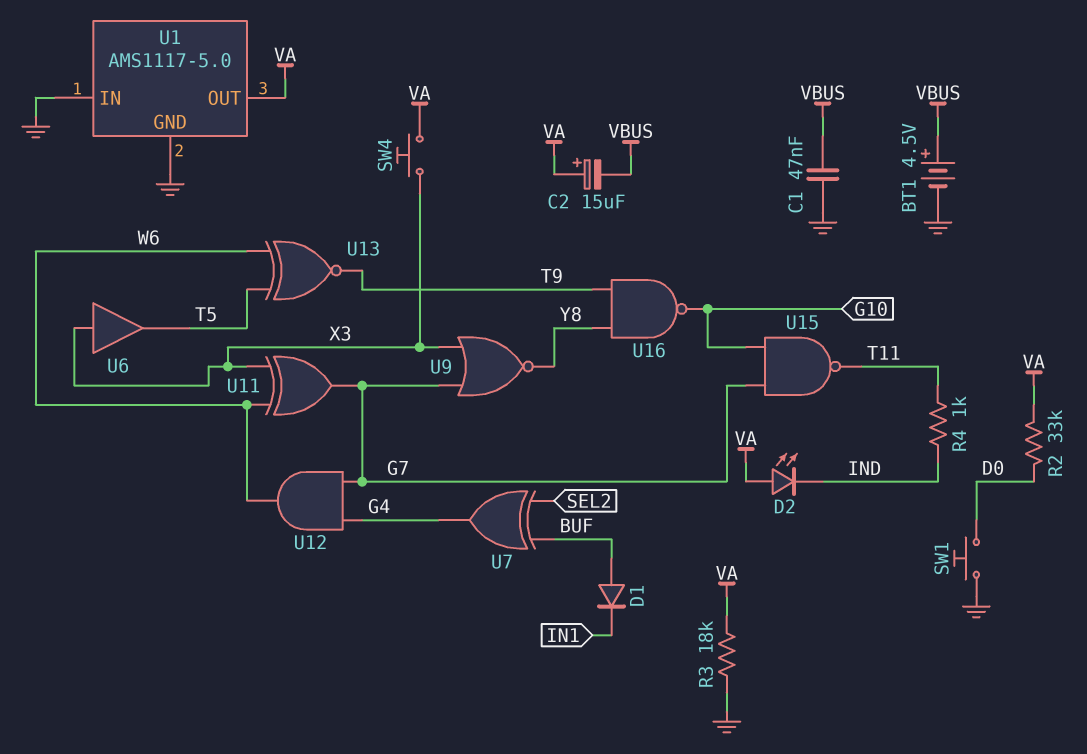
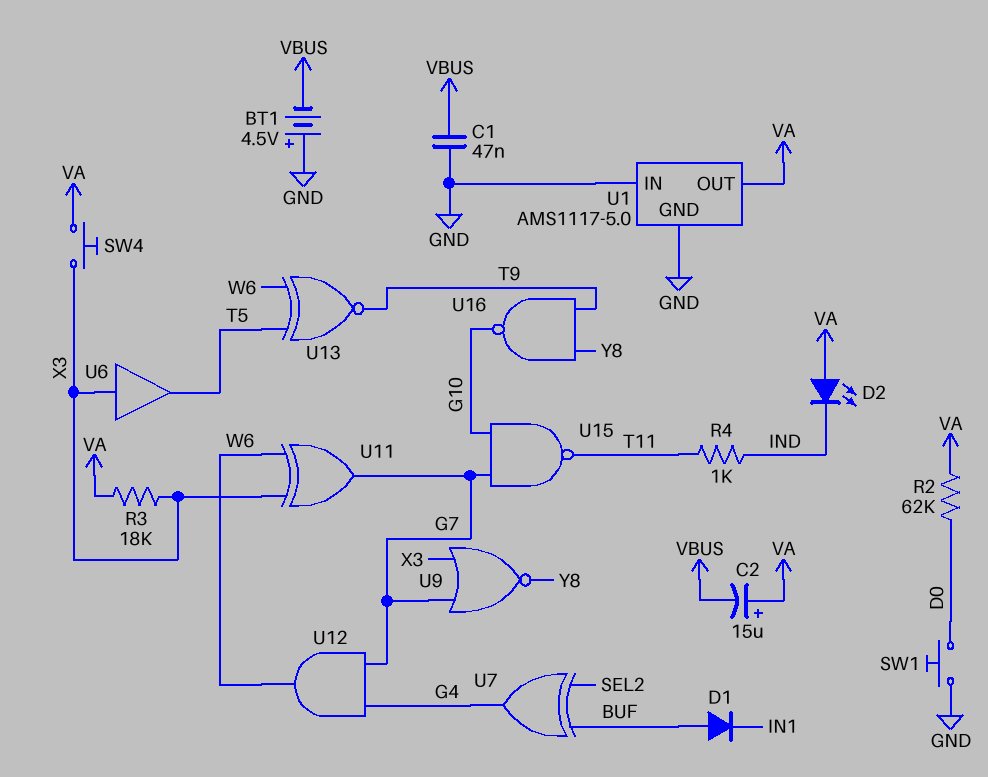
BT1: 4.5V (plus VBUS, minus GND) -> 4.5V (plus GND, minus VBUS)
R2: 33k (D0, VA) -> 62k (D0, VA)
R3: 18k (GND, VA) -> 18k (VA, X3)

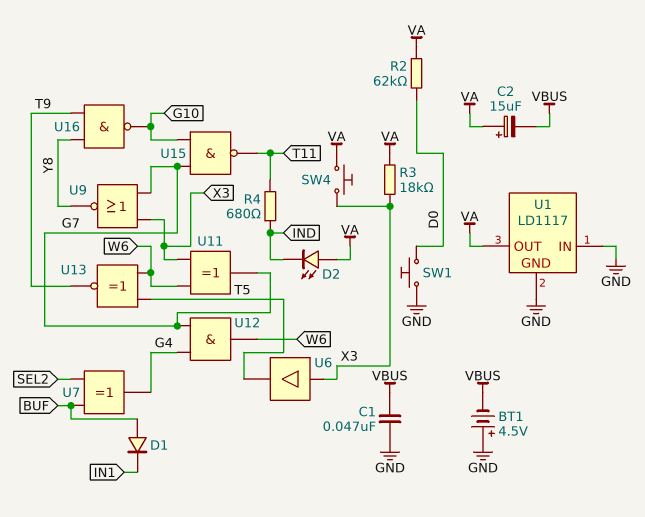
R4: 1k (IND, T11) -> 680 (IND, T11)
U1: AMS1117-5.0 -> LD1117

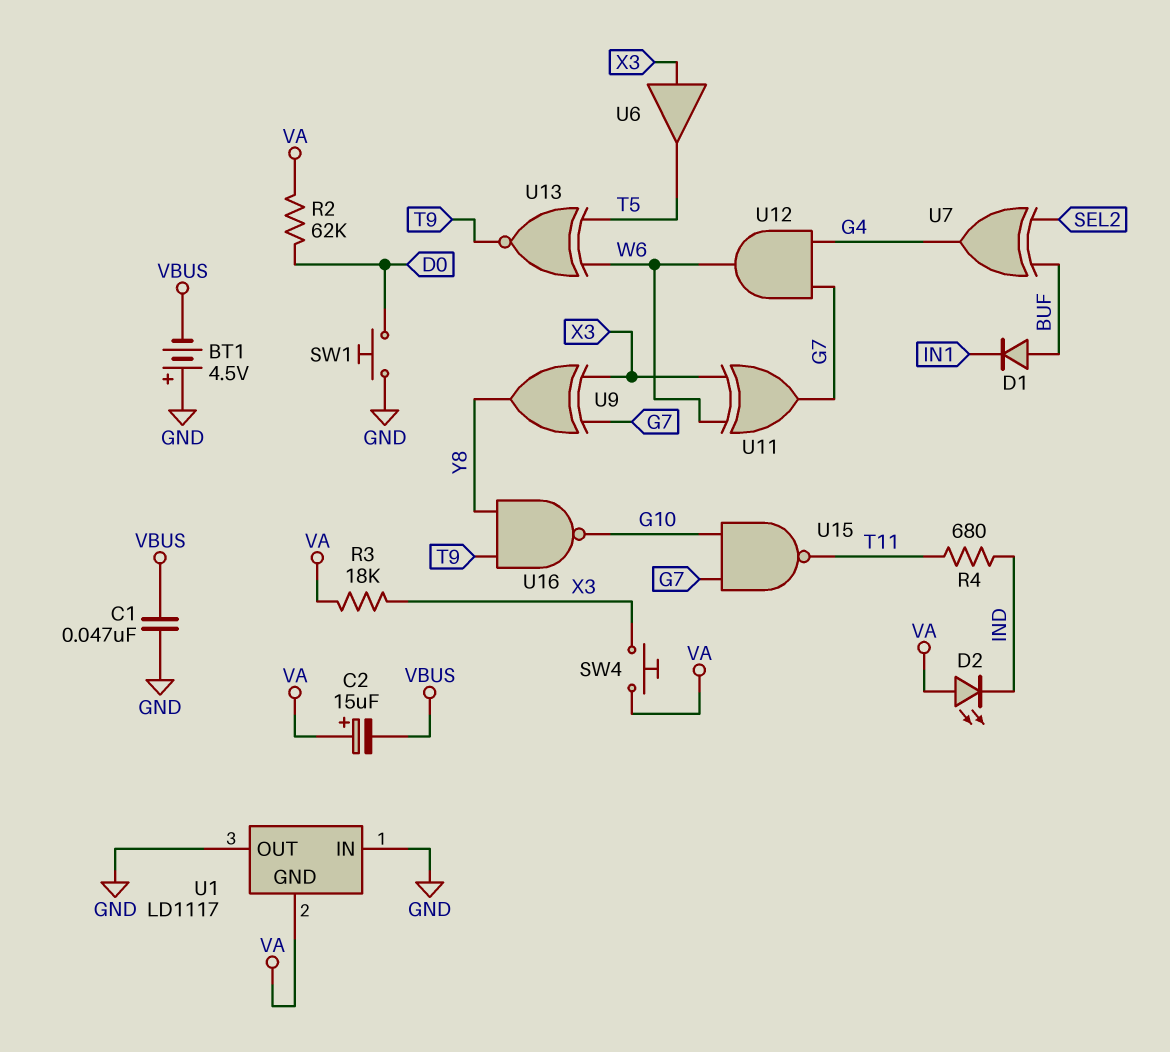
U1 pin GND: GND -> VA
U1 pin OUT: VA -> GND
U9: NOR (in G7, in X3, out Y8) -> XOR (in G7, in X3, out Y8)

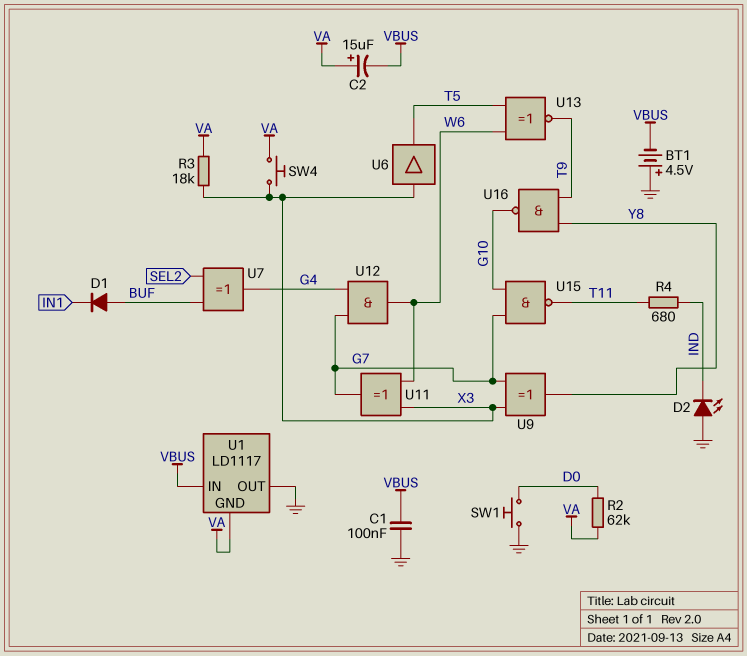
C1: 47nF (GND, VBUS) -> 100nF (GND, VBUS)
D2: LED (A VA, K IND) -> LED (A GND, K IND)
U1 pin IN: GND -> VBUS

